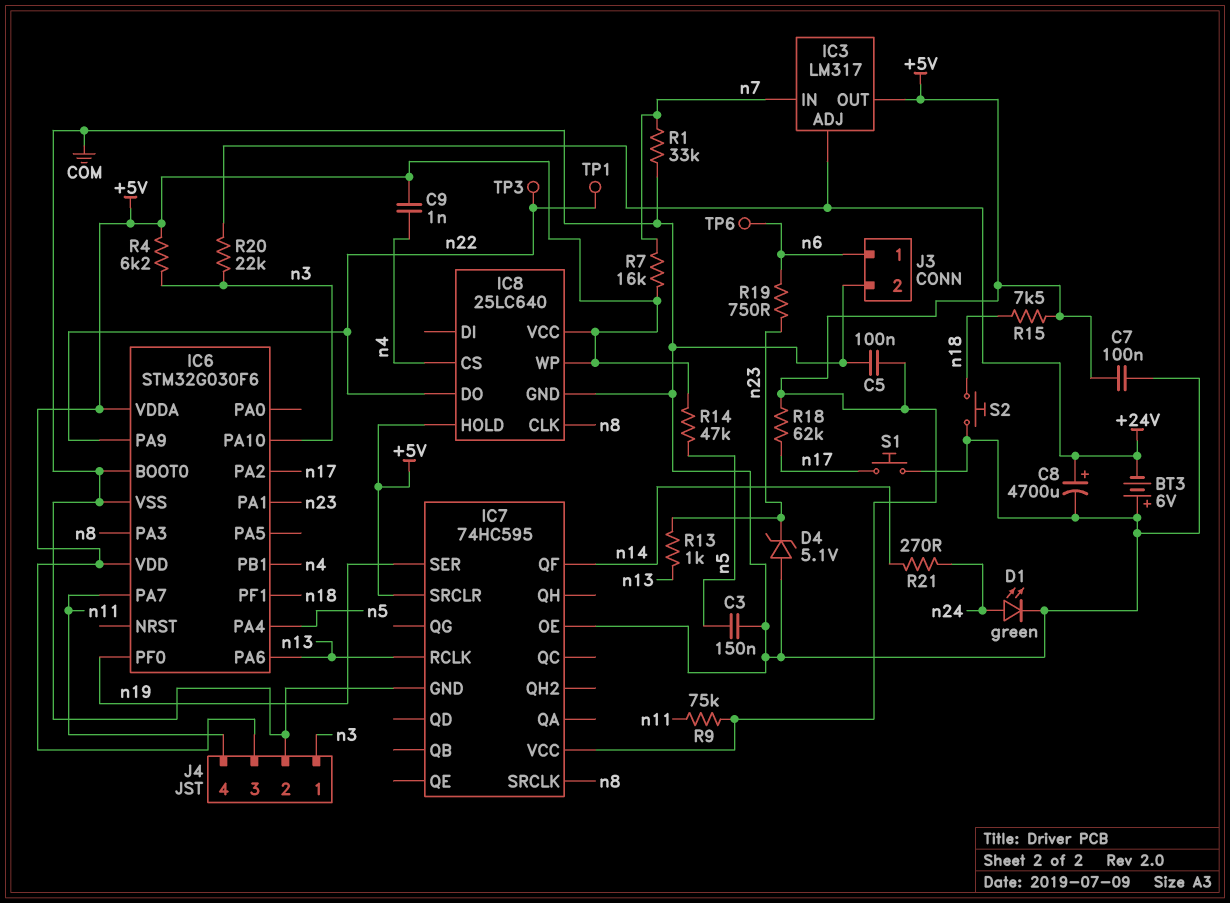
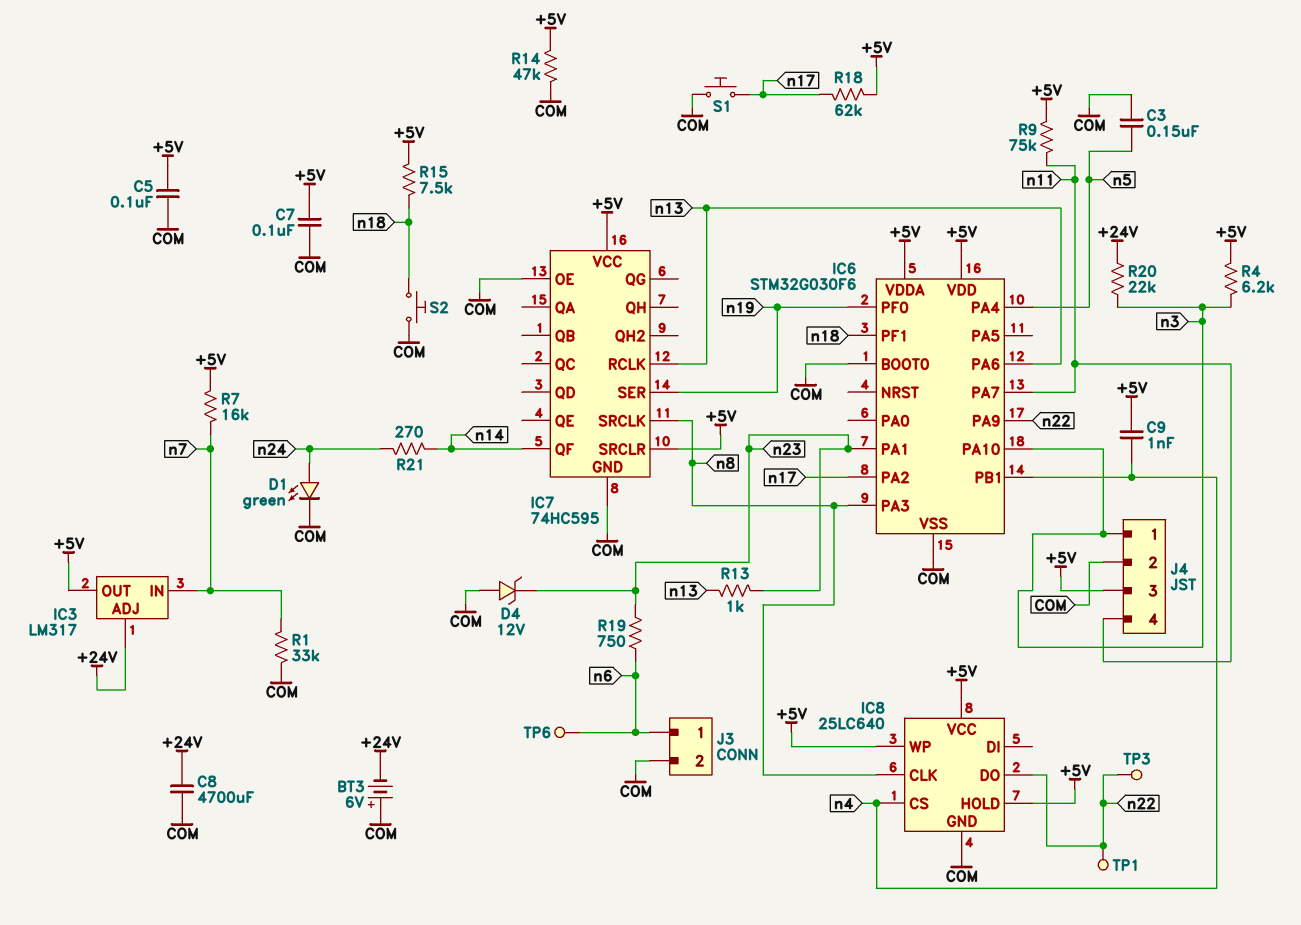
C8: 4700uF (plus +24V, minus COM) -> 4700uF (+24V, COM)
D4: zener 5.1V (A COM, K n23) -> zener 12V (A COM, K n23)
R14: 47k (+5V, n5) -> 47k (+5V, COM)

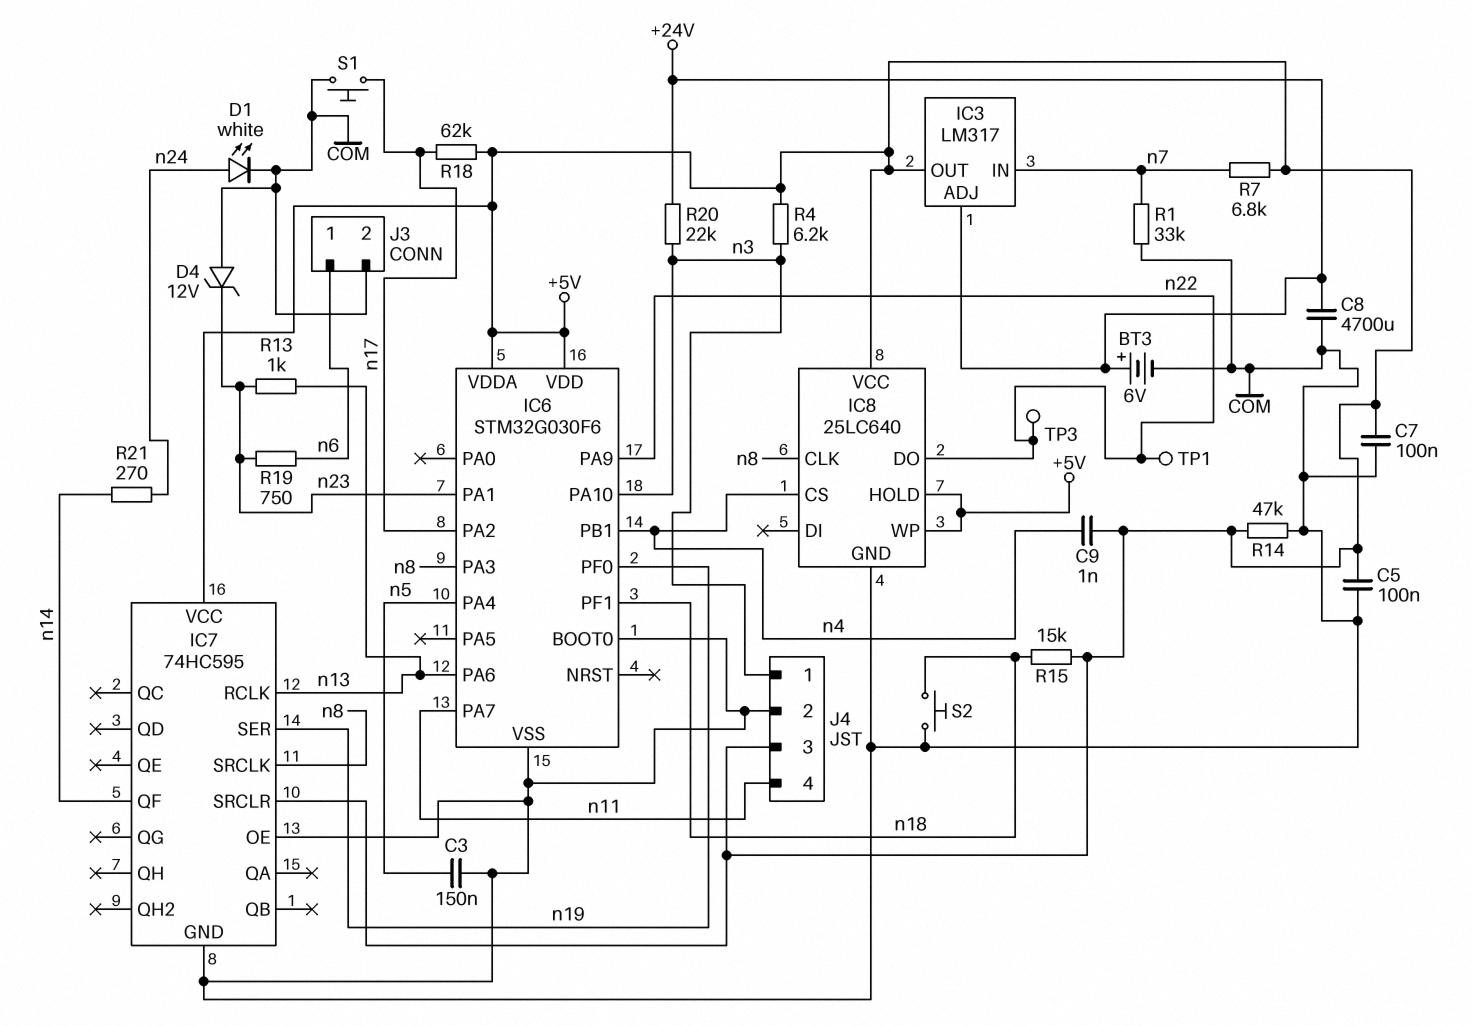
BT3: 6V (plus COM, minus +24V) -> 6V (plus +24V, minus COM)
D1: LED green (A n24, K COM) -> LED white (A n24, K COM)
R7: 16k (+5V, n7) -> 6.8k (+5V, n7)
R9: 75k (+5V, n11) -> none
R15: 7.5k (+5V, n18) -> 15k (+5V, n18)
TP6: test point (n6) -> none

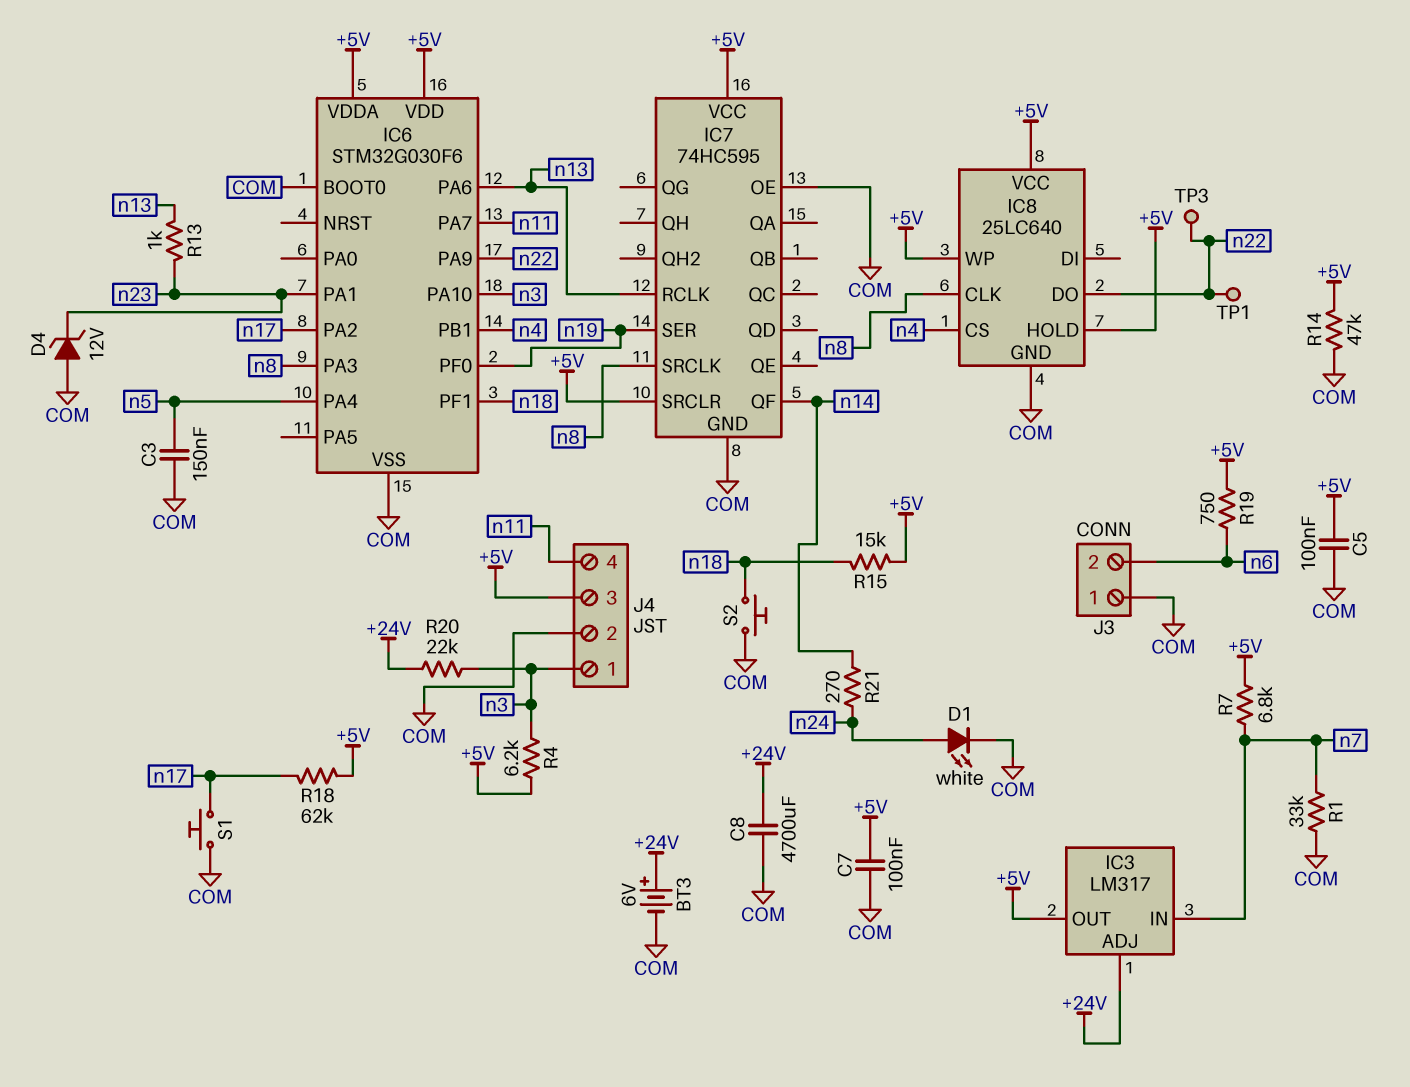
C9: 1nF (+5V, n4) -> none
J3 pin 1: n6 -> COM
J3 pin 2: COM -> n6
R19: 750 (n6, n23) -> 750 (+5V, n6)

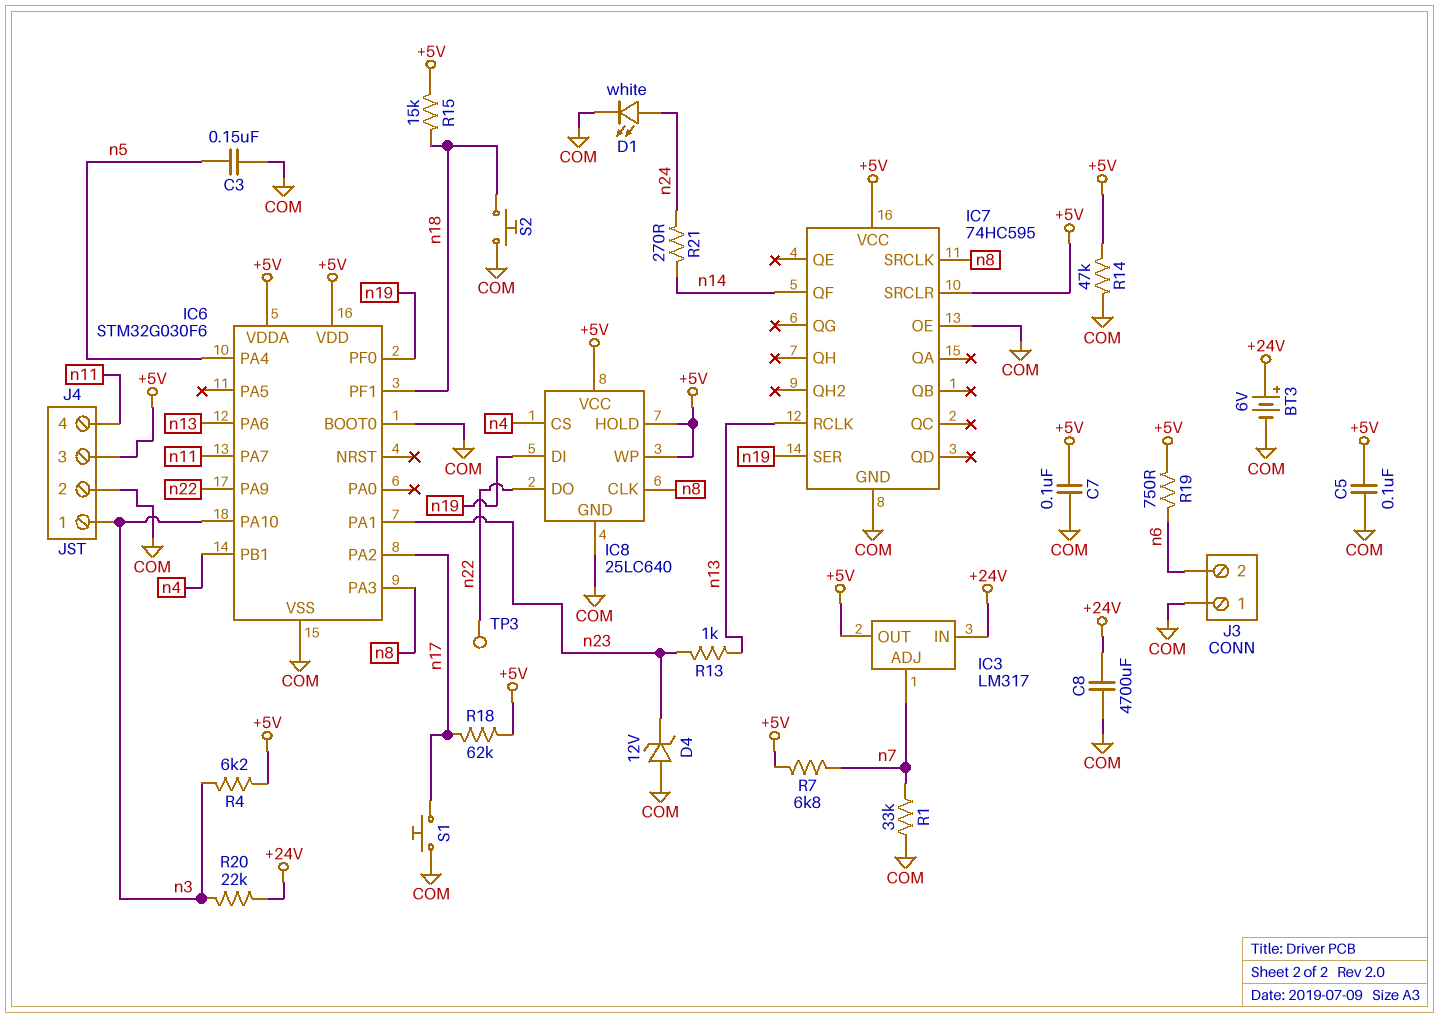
IC3 pin ADJ: +24V -> n7
IC3 pin IN: n7 -> +24V
IC8 pin DI: none -> n19
TP1: test point (n22) -> none

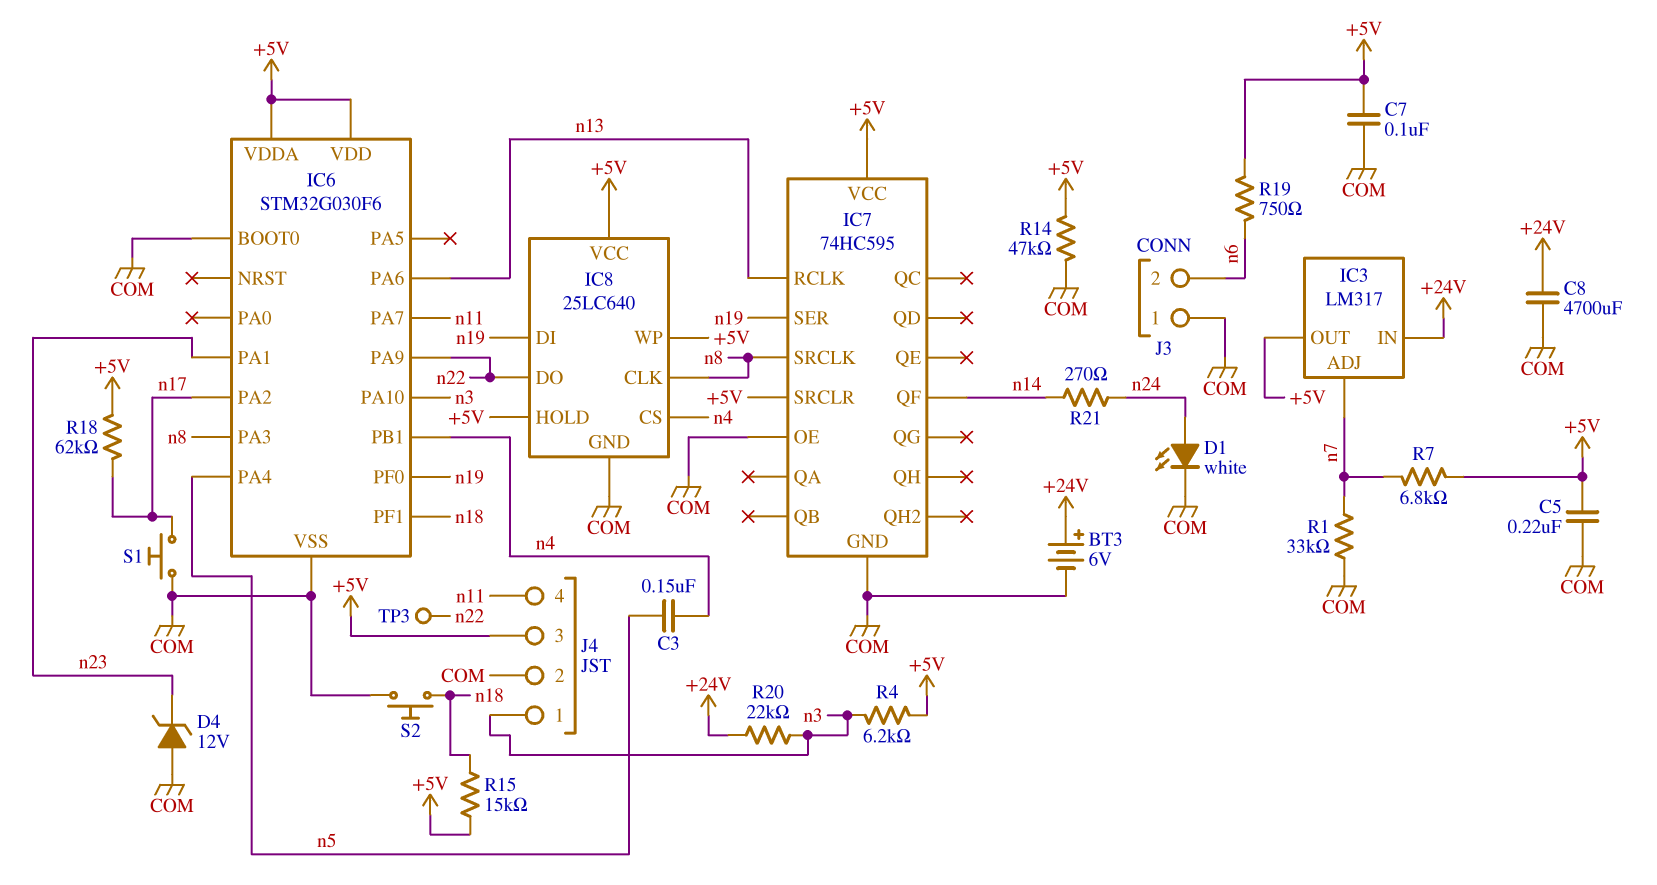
C3: 150nF (COM, n5) -> 150nF (n4, n5)
C5: 100nF (+5V, COM) -> 220nF (+5V, COM)
R13: 1k (n13, n23) -> none

